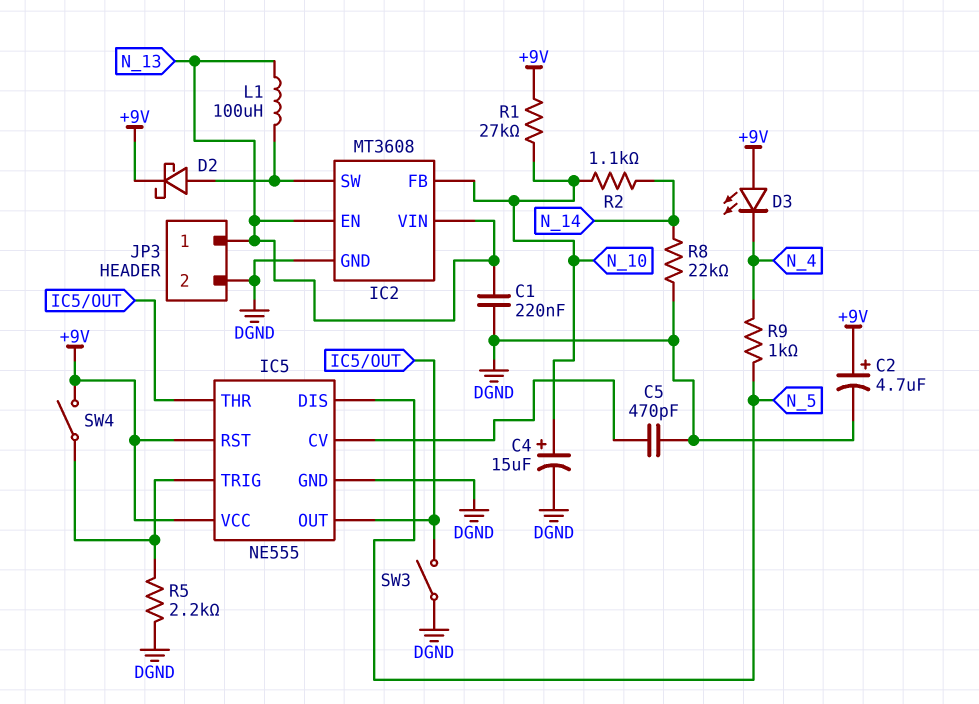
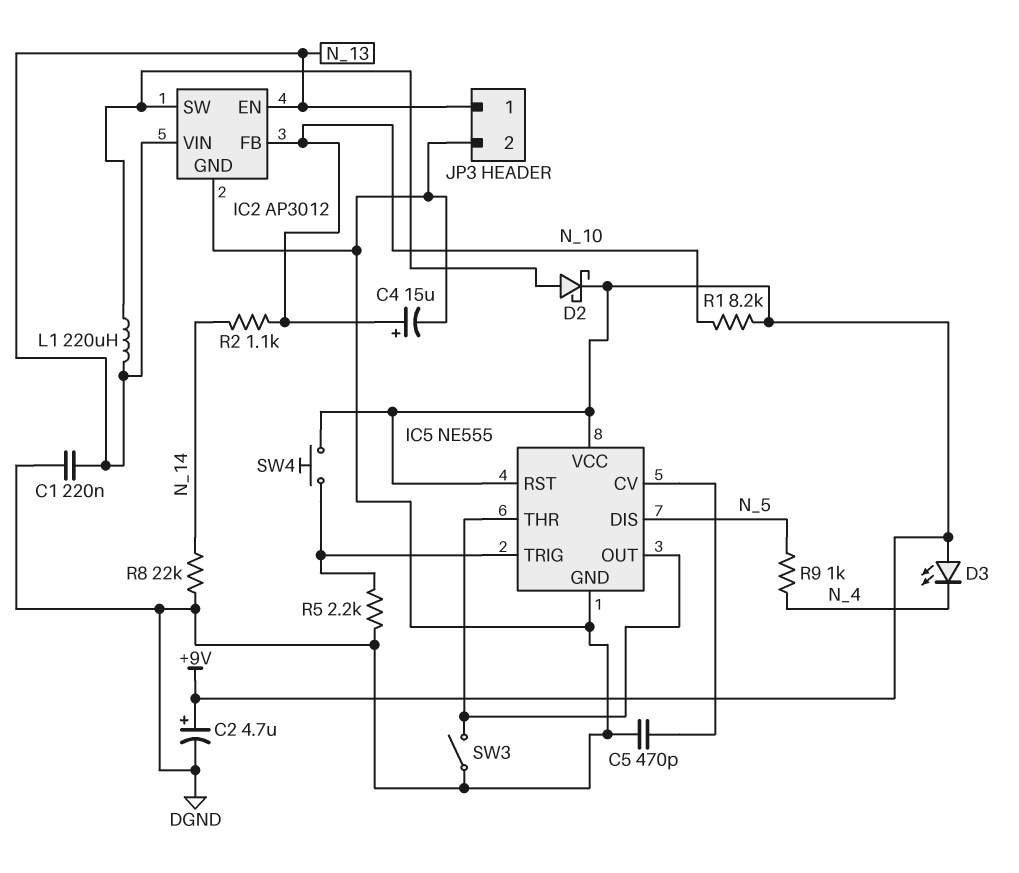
IC2: MT3608 -> AP3012
L1: 100uH (IC2/SW, N_13) -> 220uH (IC2/SW, N_13)
R1: 27k (+9V, N_10) -> 8.2k (+9V, N_10)
SW4: switch (+9V, IC5/TRIG) -> button (+9V, IC5/TRIG)

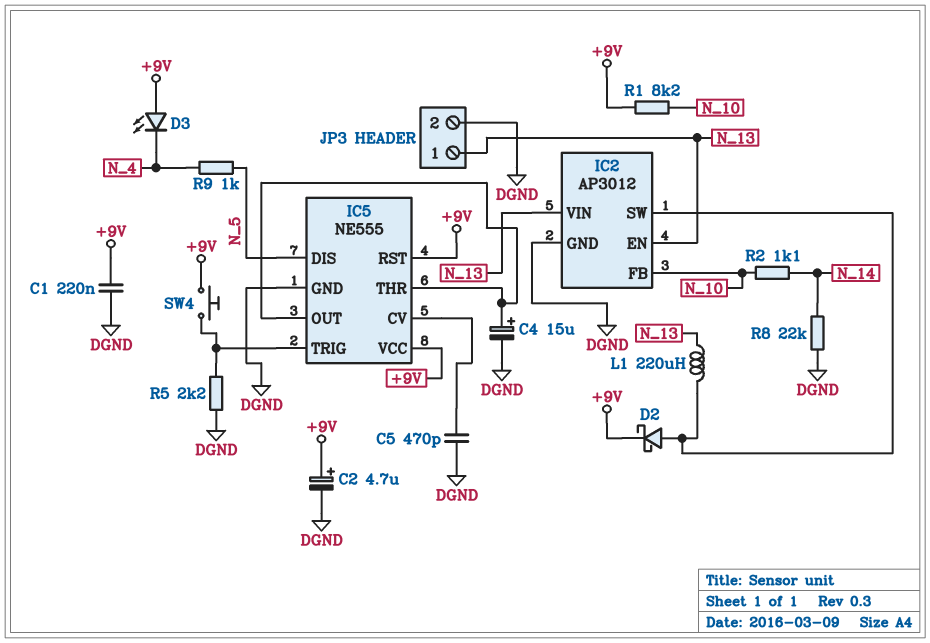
C1: 220nF (DGND, N_13) -> 220nF (+9V, DGND)
C4: 15uF (plus N_10, minus DGND) -> 15uF (plus IC5/OUT, minus DGND)
SW3: switch (DGND, IC5/OUT) -> none

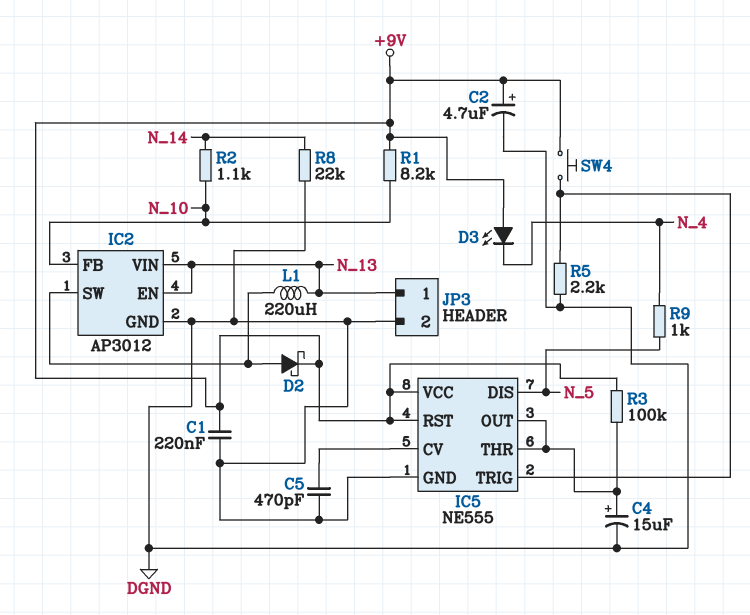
R3: none -> 100k (+9V, IC5/OUT)

